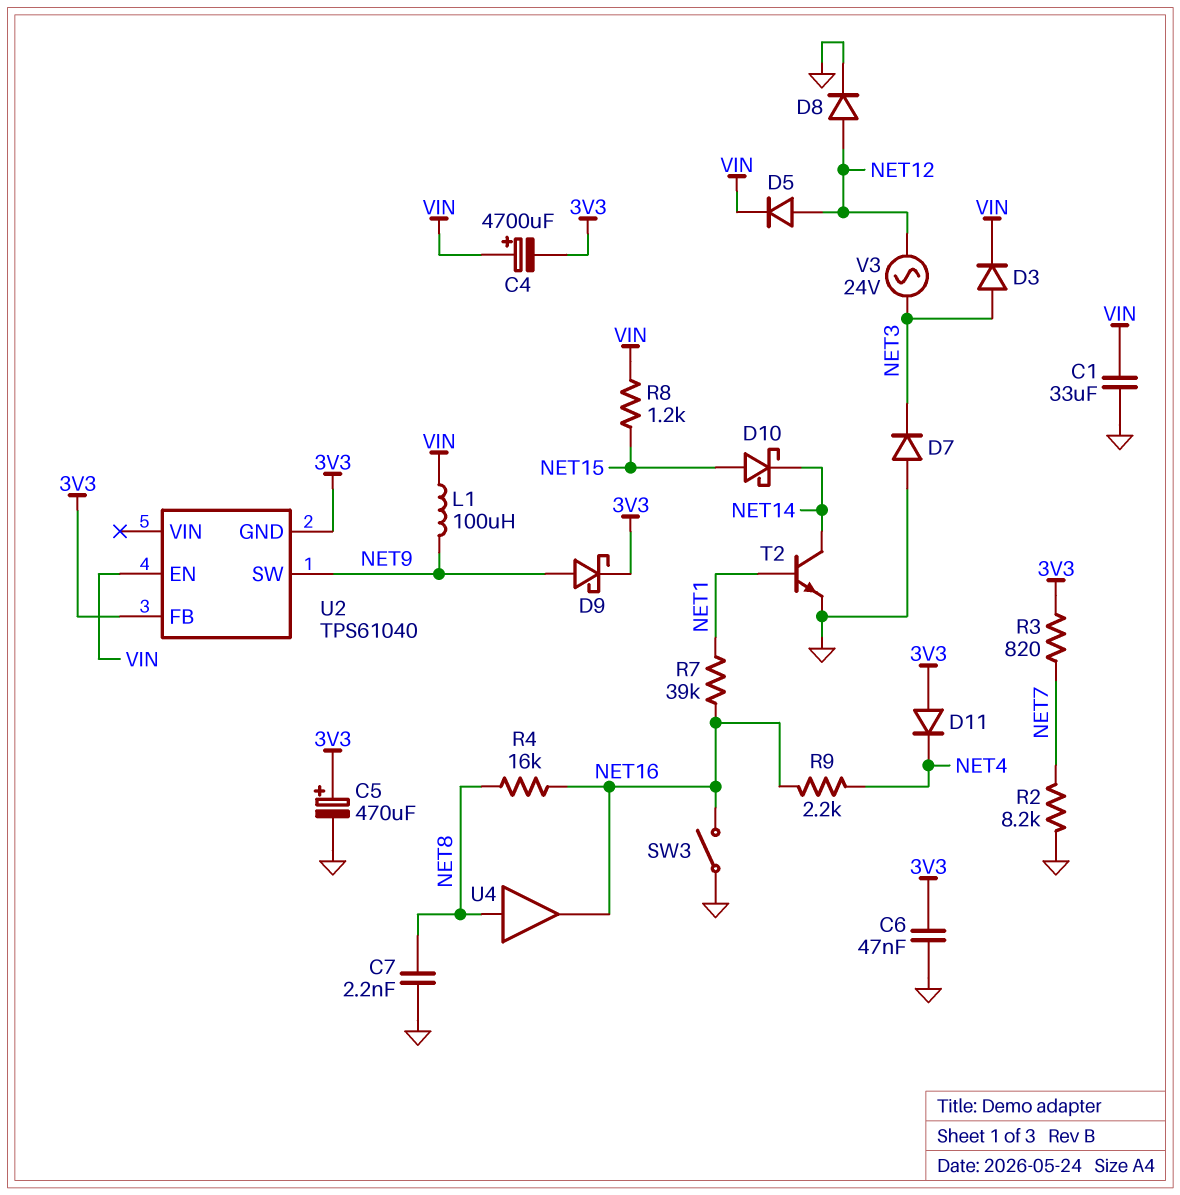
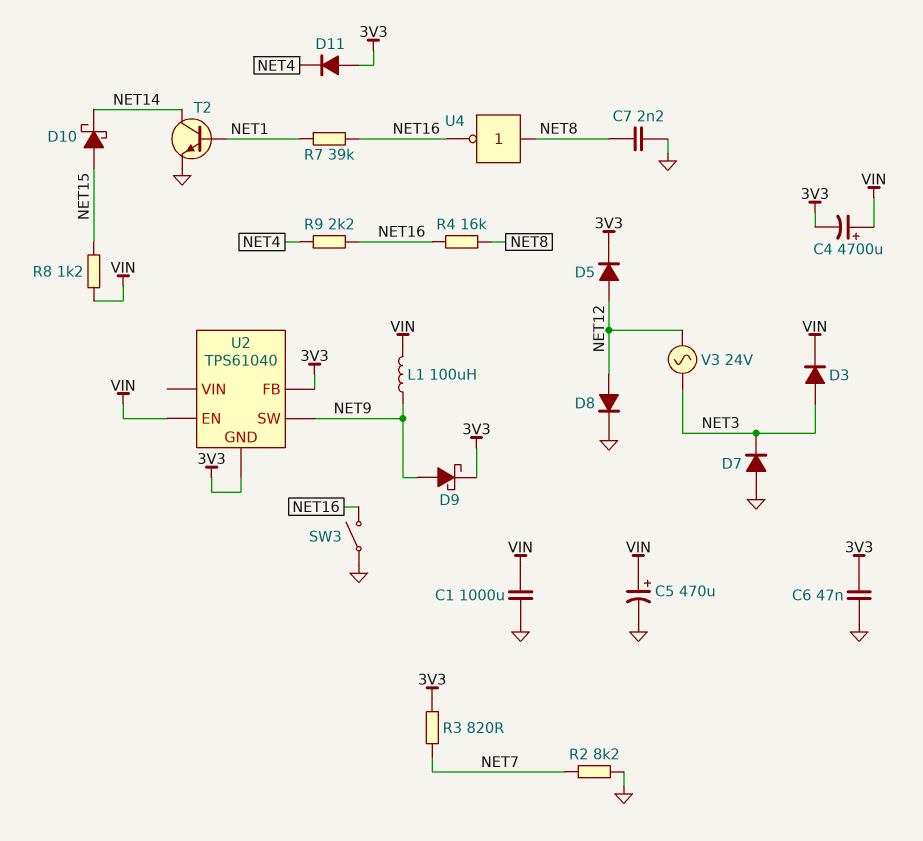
C1: 33uF (GND, VIN) -> 1000uF (GND, VIN)
C5: 470uF (plus 3V3, minus GND) -> 470uF (plus VIN, minus GND)
D5: diode (A NET12, K VIN) -> diode (A NET12, K 3V3)
U4: buffer (in NET8, out NET16) -> NOT (in NET8, out NET16)

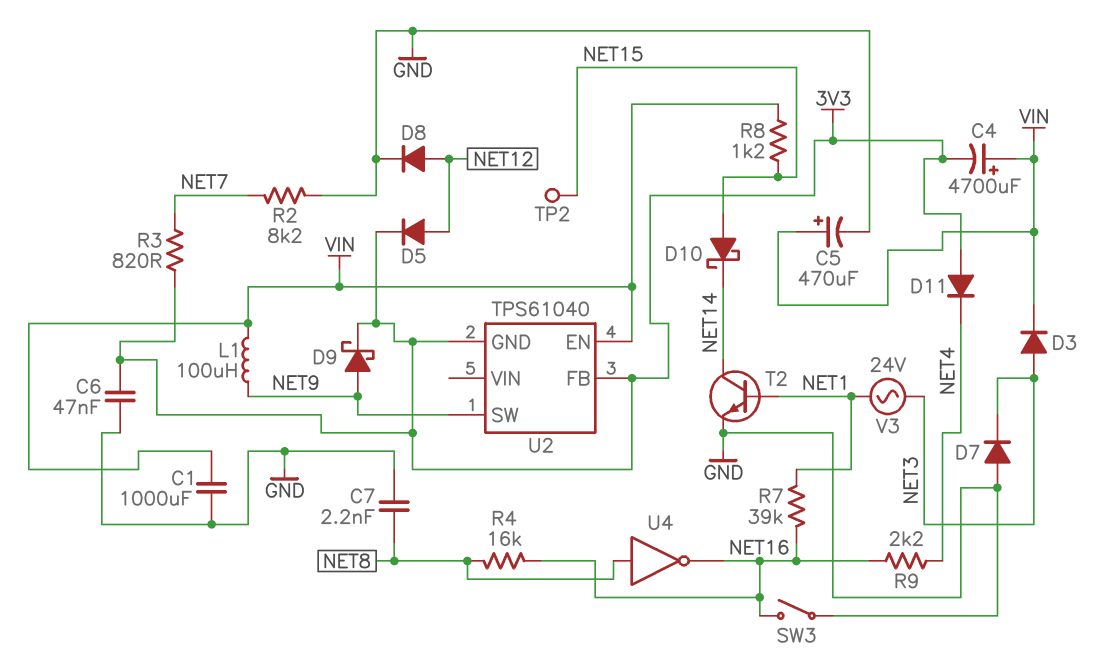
TP2: none -> test point (NET15)
V3: AC 24V (NET3, NET12) -> AC 24V (NET1, NET3)

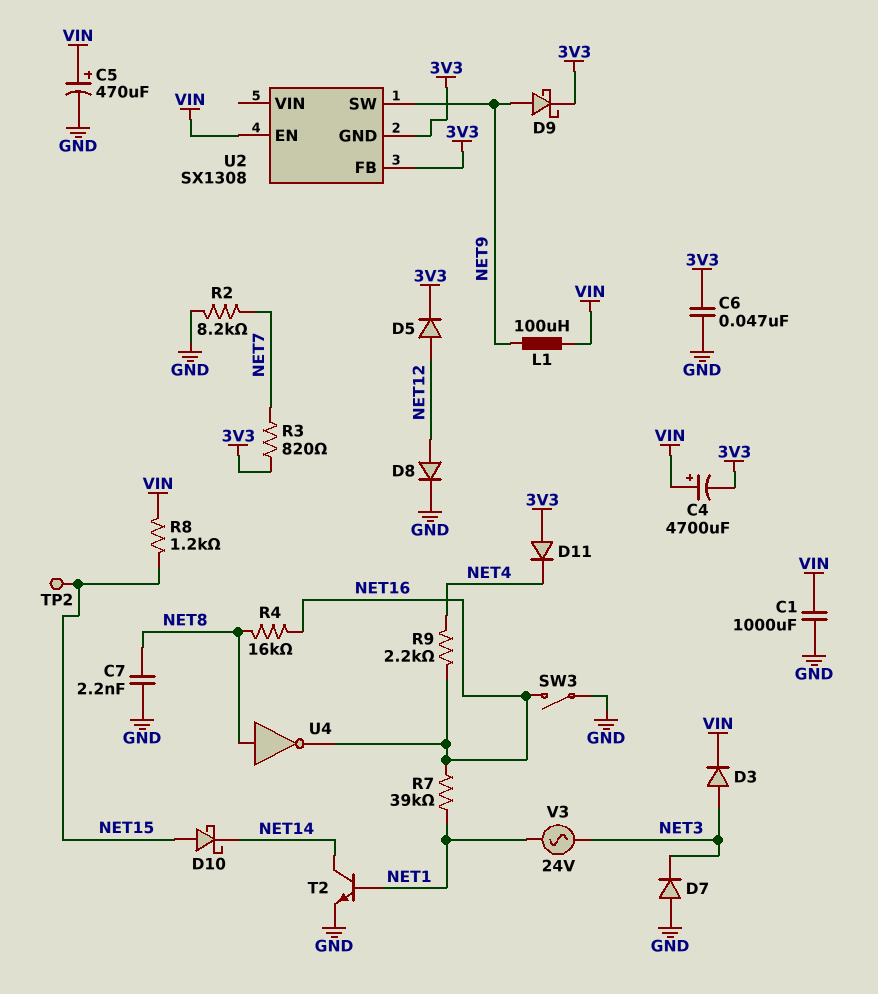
U2: TPS61040 -> SX1308

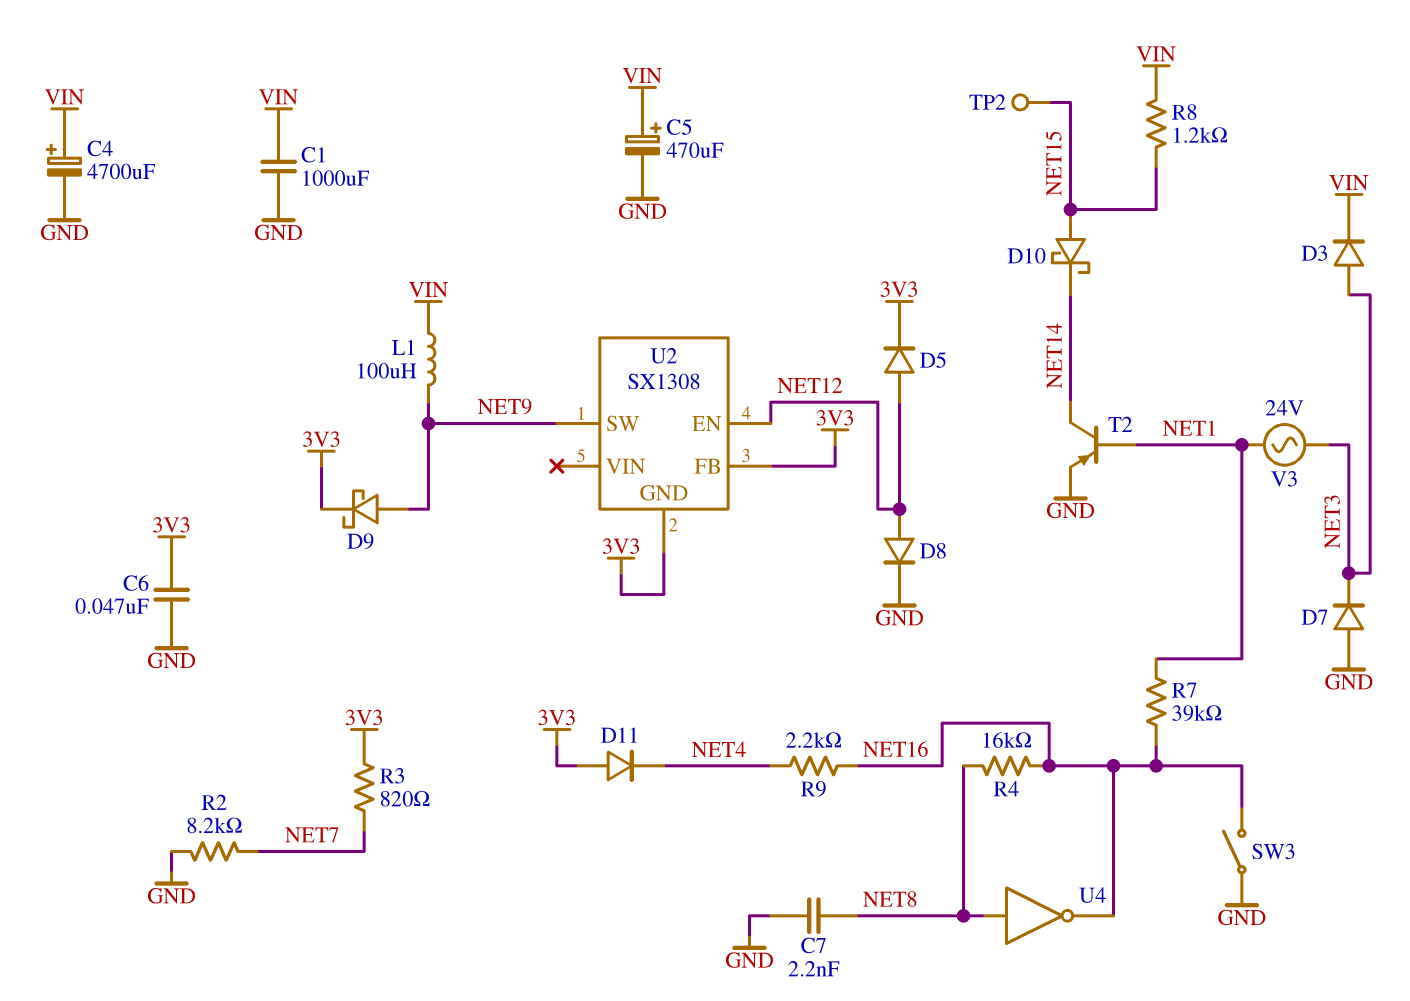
C4: 4700uF (plus VIN, minus 3V3) -> 4700uF (plus VIN, minus GND)
T2: NPN (B NET1, C NET14, E GND) -> PNP (B NET1, C NET14, E GND)
U2 pin EN: VIN -> NET12

